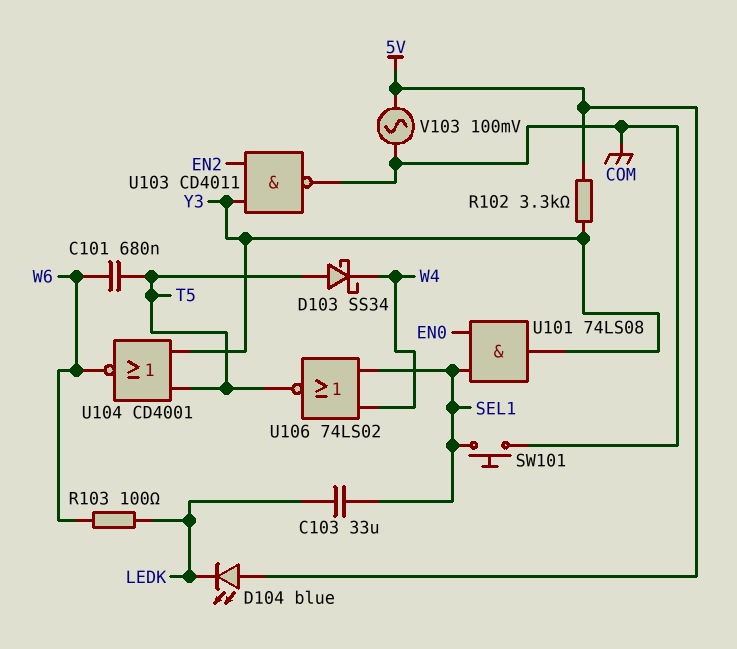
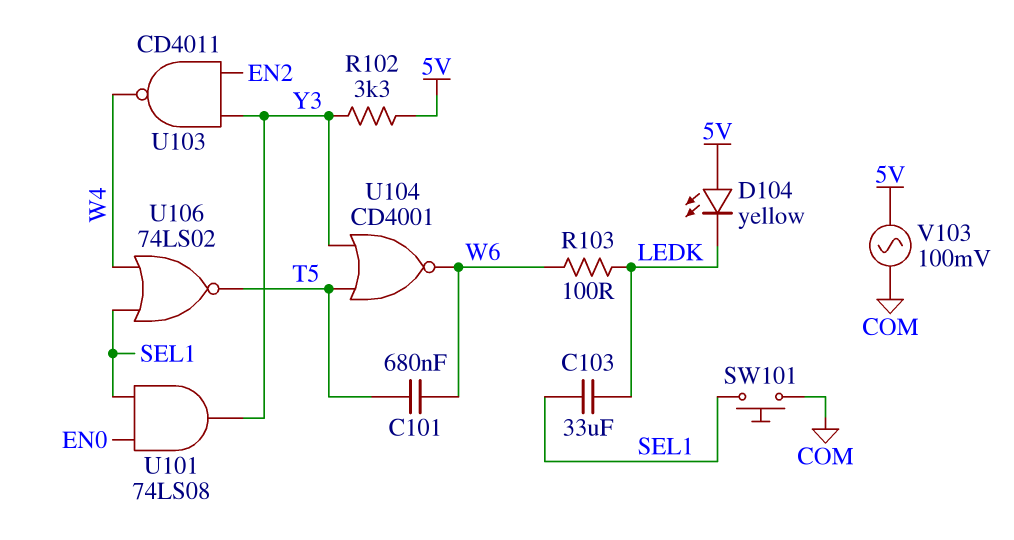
D103: schottky SS34 (A T5, K W4) -> none
D104: LED blue (A 5V, K LEDK) -> LED yellow (A 5V, K LEDK)
U103: NAND CD4011 (in EN2, in Y3, out COM) -> NAND CD4011 (in EN2, in Y3, out W4)

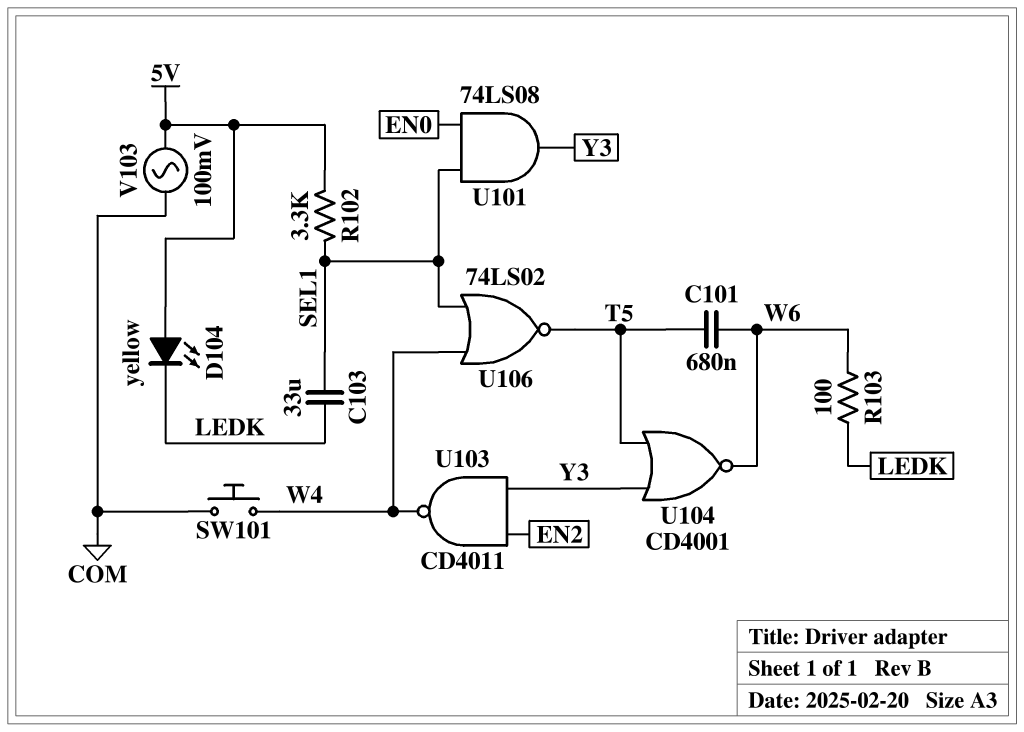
R102: 3.3k (5V, Y3) -> 3.3k (5V, SEL1)
SW101: button (COM, SEL1) -> button (COM, W4)

